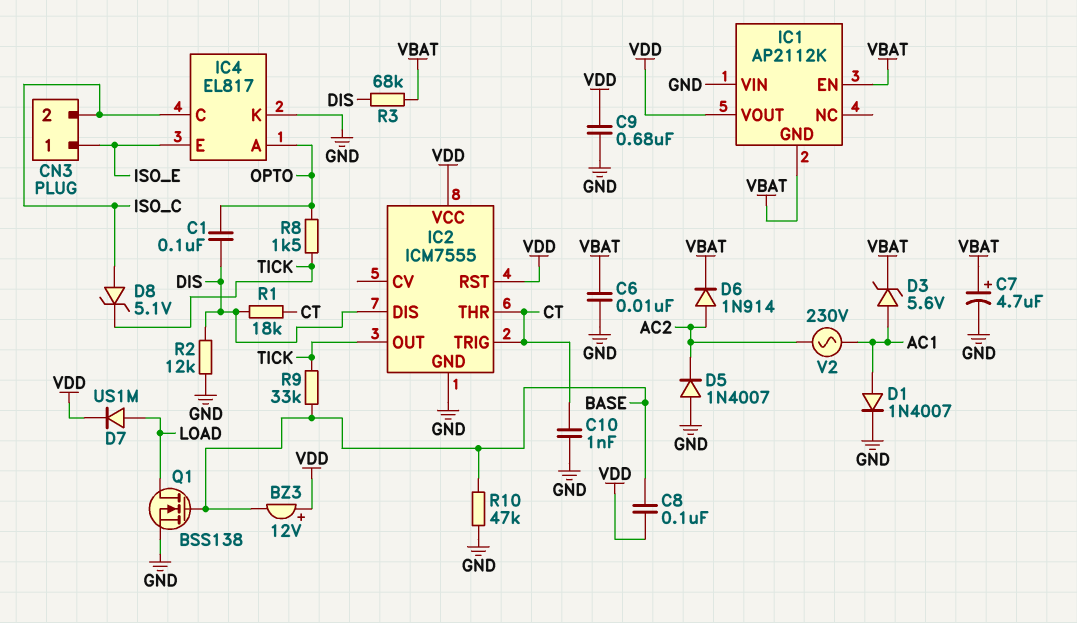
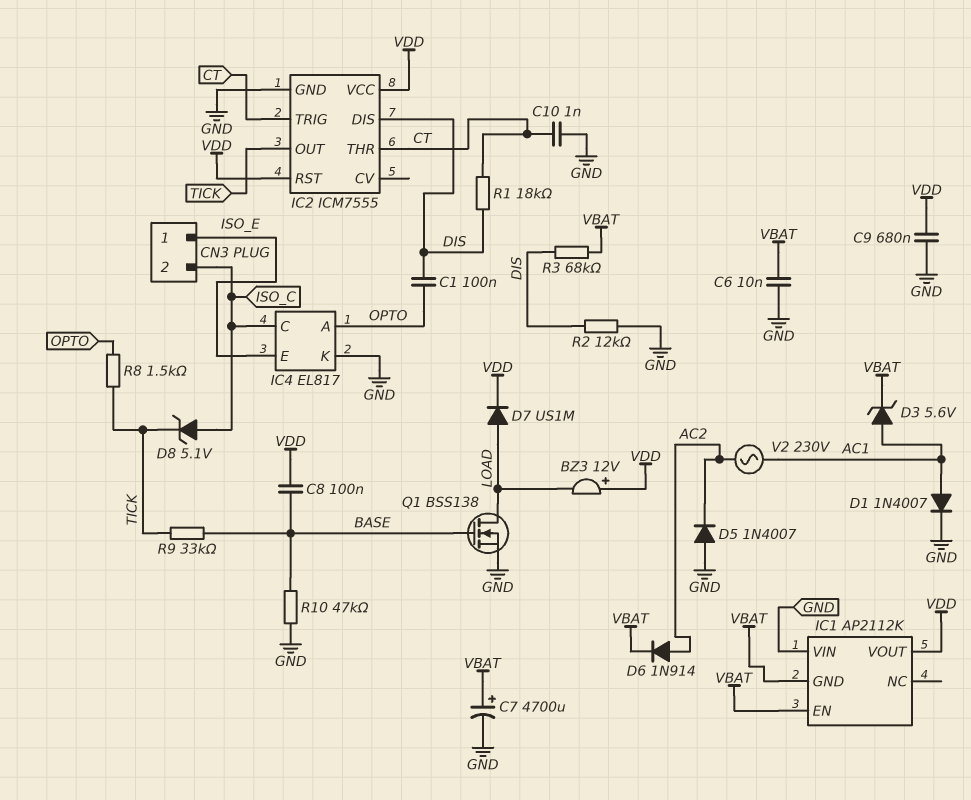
BZ3: buzzer 12V (plus VDD, minus BASE) -> buzzer 12V (plus VDD, minus LOAD)
C7: 4.7uF (plus VBAT, minus GND) -> 4700uF (plus VBAT, minus GND)

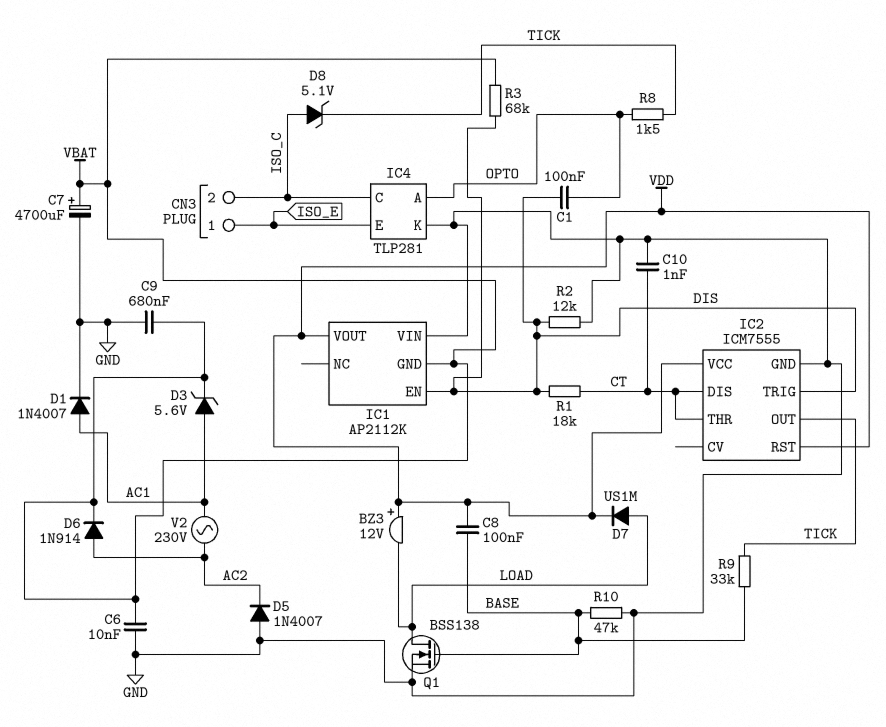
C9: 680nF (GND, VDD) -> 680nF (GND, VBAT)
IC1 pin EN: VBAT -> DIS
IC2 pin DIS: DIS -> CT
IC2 pin TRIG: CT -> DIS
IC4: EL817 -> TLP281

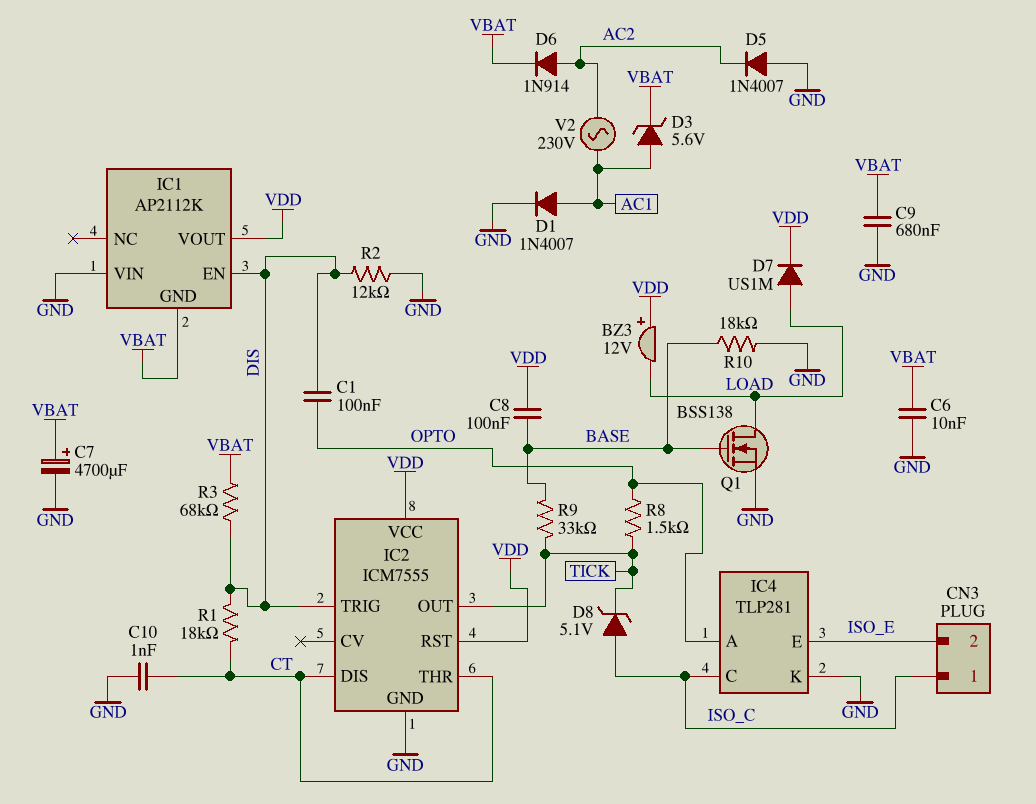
CN3 pin 1: ISO_E -> ISO_C
CN3 pin 2: ISO_C -> ISO_E
R10: 47k (BASE, GND) -> 18k (BASE, GND)

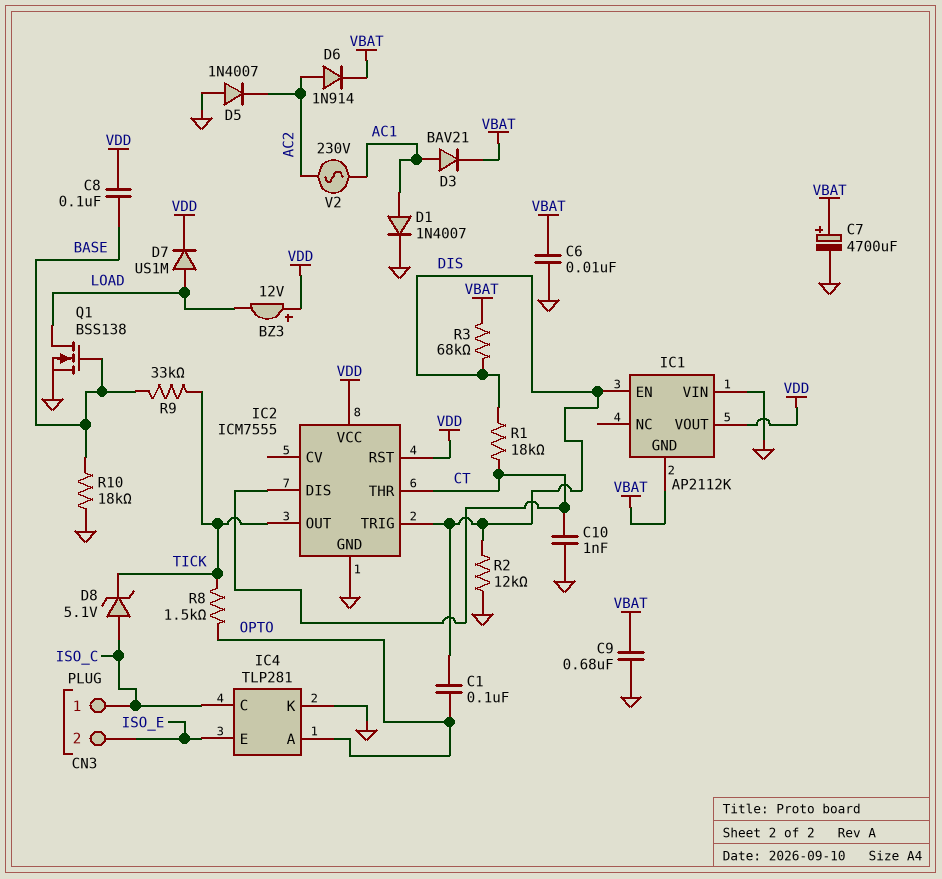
D3: zener 5.6V (A AC1, K VBAT) -> diode BAV21 (A AC1, K VBAT)

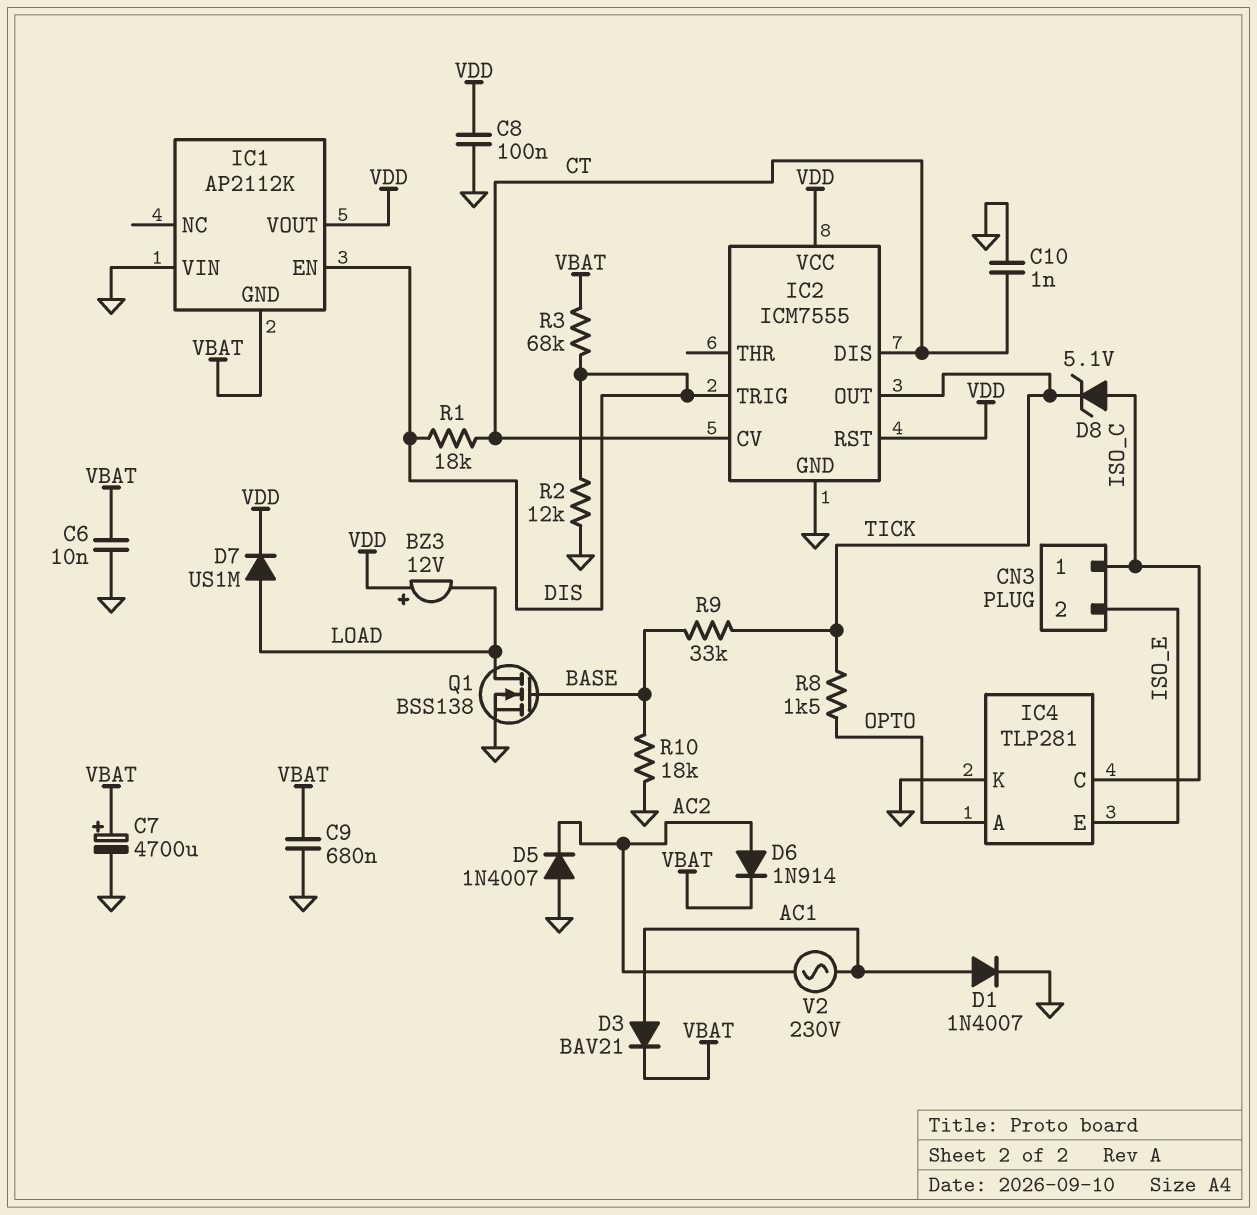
C1: 100nF (DIS, OPTO) -> none
C8: 100nF (BASE, VDD) -> 100nF (GND, VDD)
IC2 pin CV: none -> CT
IC2 pin THR: CT -> none

